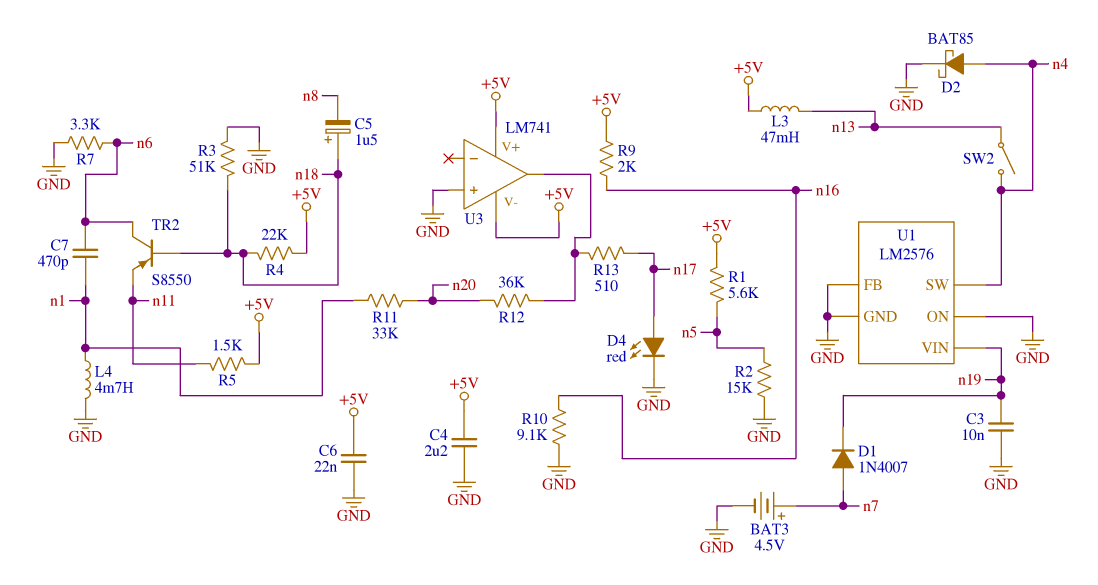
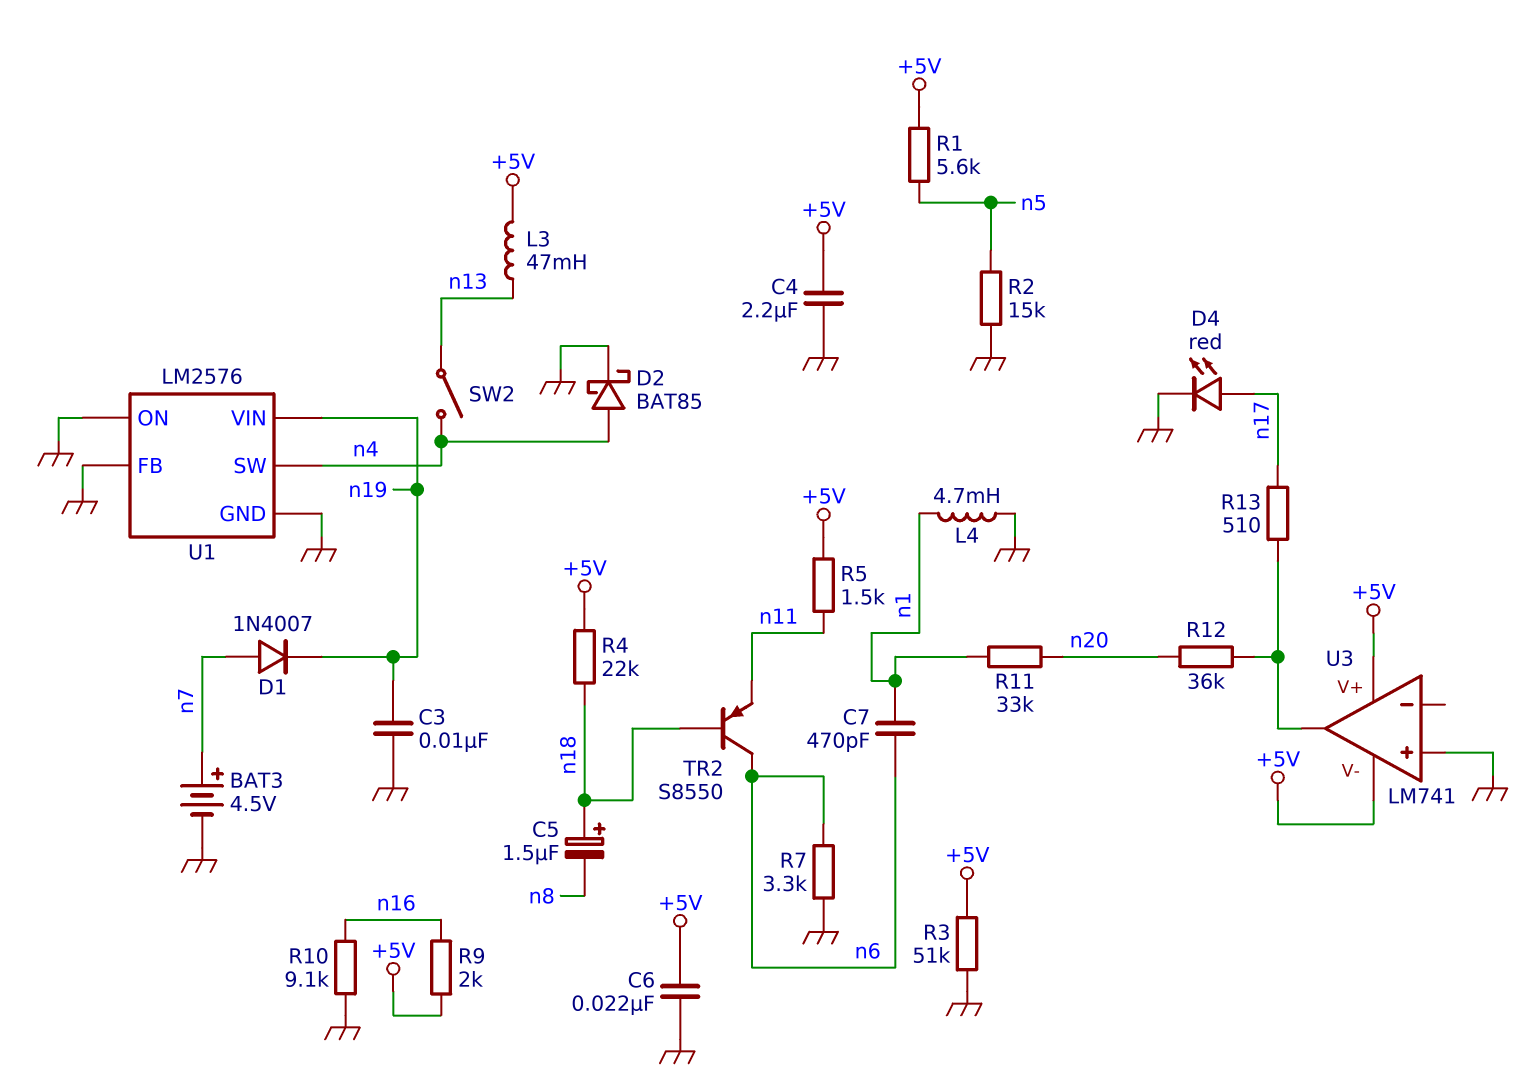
R3: 51k (GND, n18) -> 51k (+5V, GND)

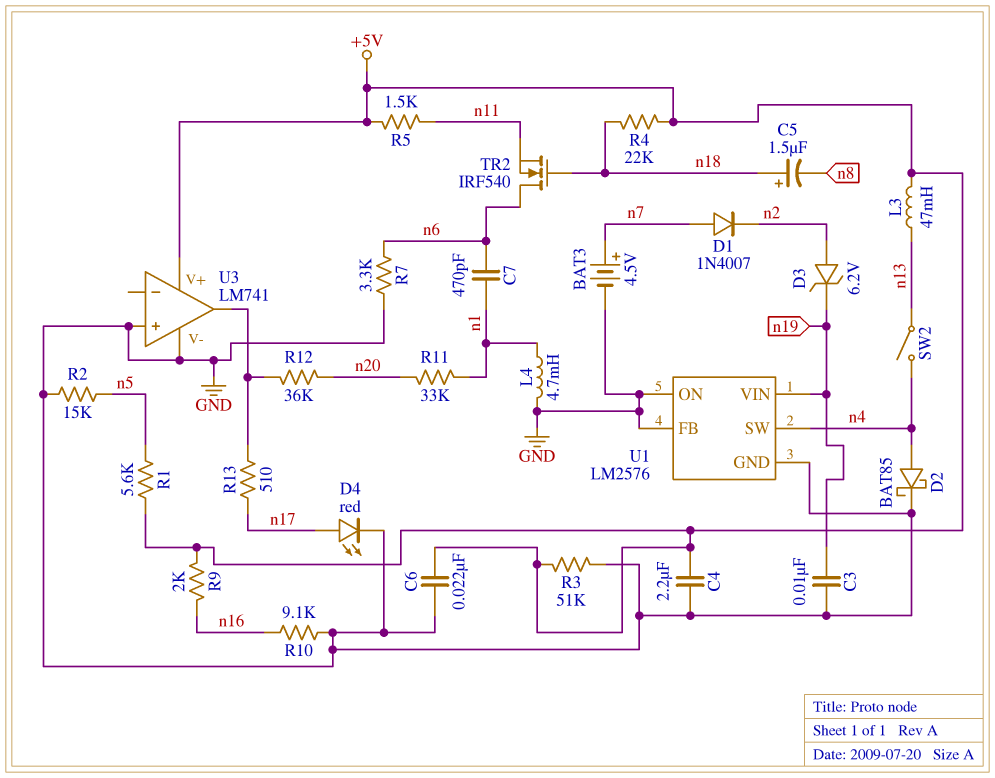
D1: diode 1N4007 (A n7, K n19) -> diode 1N4007 (A n7, K n2)
D3: none -> zener 6.2V (A n2, K n19)
TR2: PNP S8550 (B n18, C n6, E n11) -> NMOS IRF540 (G n18, D n6, S n11)
U3 pin V-: +5V -> GND

